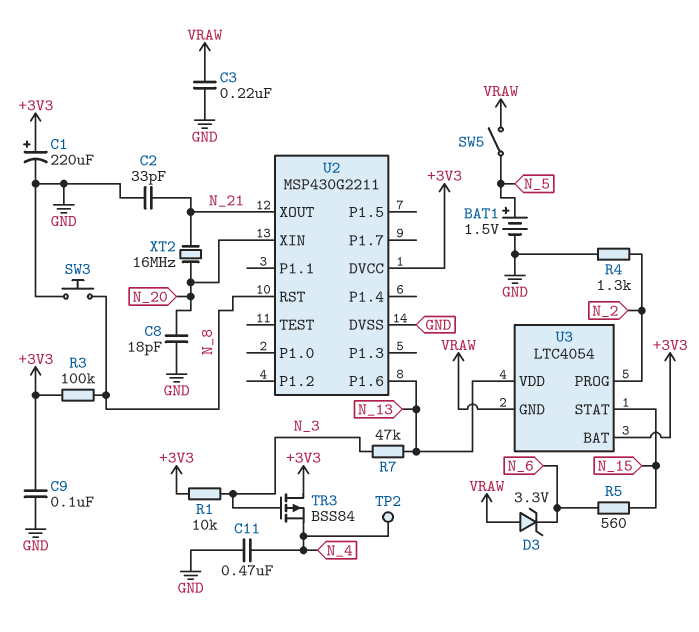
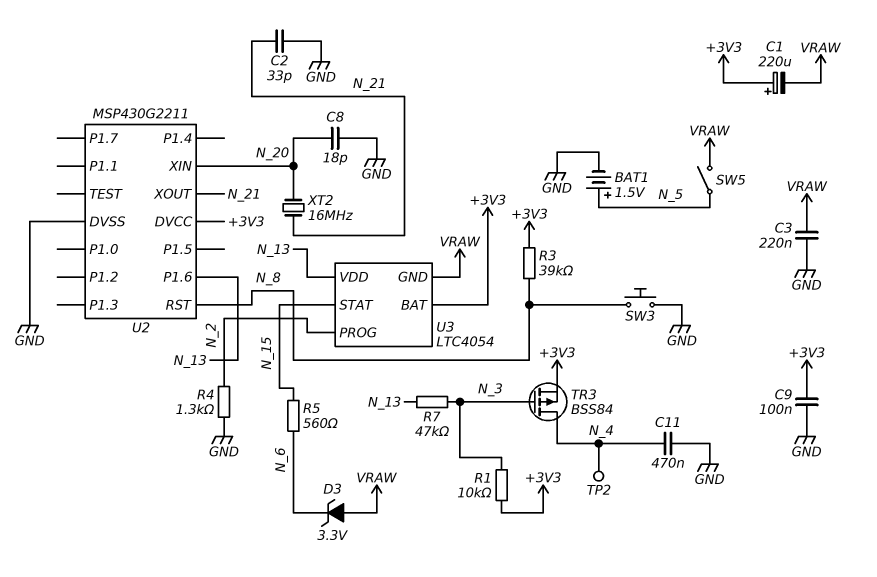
C1: 220uF (plus +3V3, minus GND) -> 220uF (plus +3V3, minus VRAW)
R3: 100k (+3V3, N_8) -> 39k (+3V3, N_8)
TR3: PMOS BSS84 (G N_3, D +3V3, S N_4) -> PMOS BSS84 (G N_3, D N_4, S +3V3)

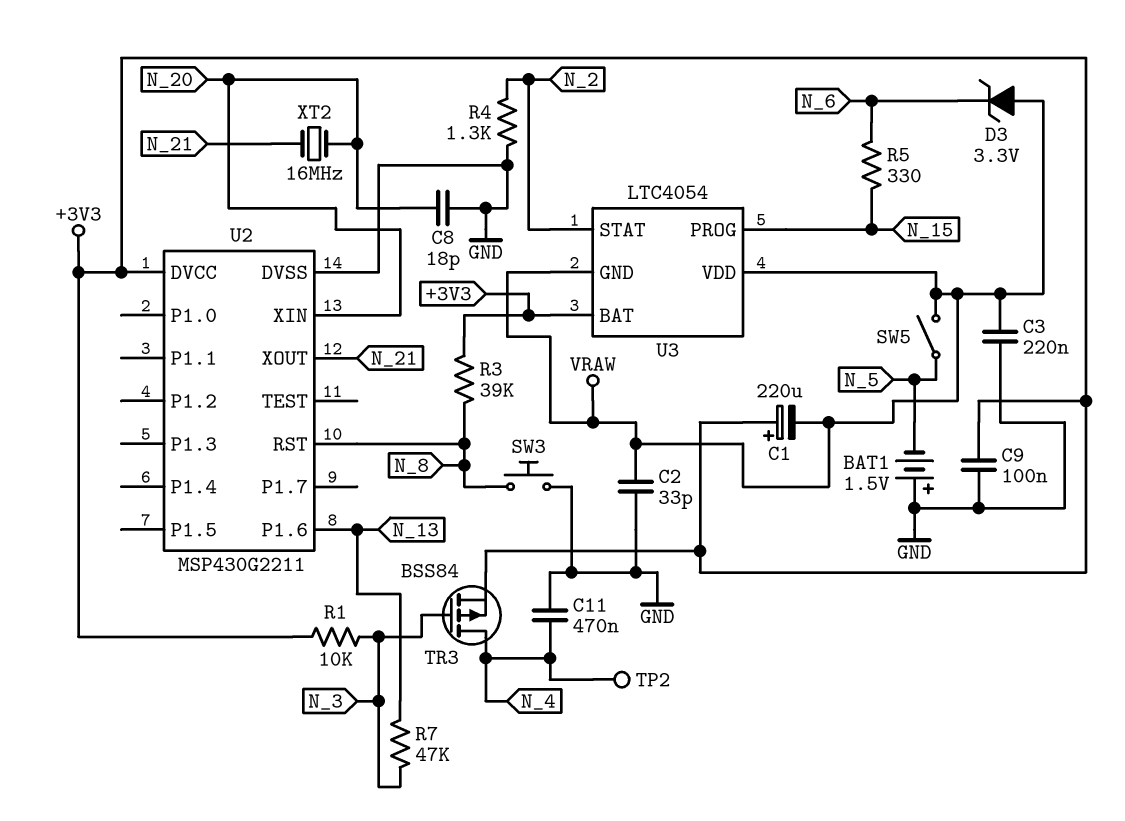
BAT1: 1.5V (plus N_5, minus GND) -> 1.5V (plus GND, minus N_5)
C2: 33pF (GND, N_21) -> 33pF (GND, VRAW)
R5: 560 (N_6, N_15) -> 330 (N_6, N_15)
U3 pin PROG: N_2 -> N_15
U3 pin STAT: N_15 -> N_2
U3 pin VDD: N_13 -> VRAW

